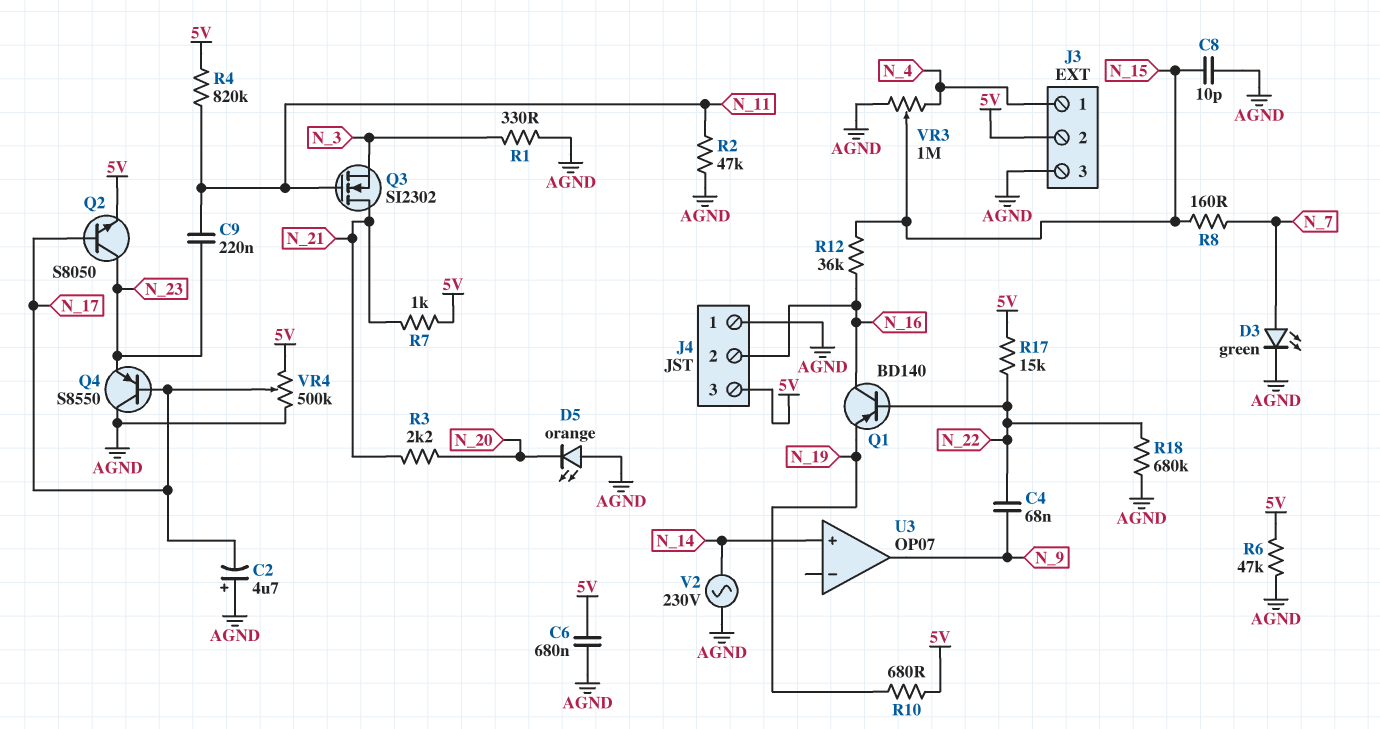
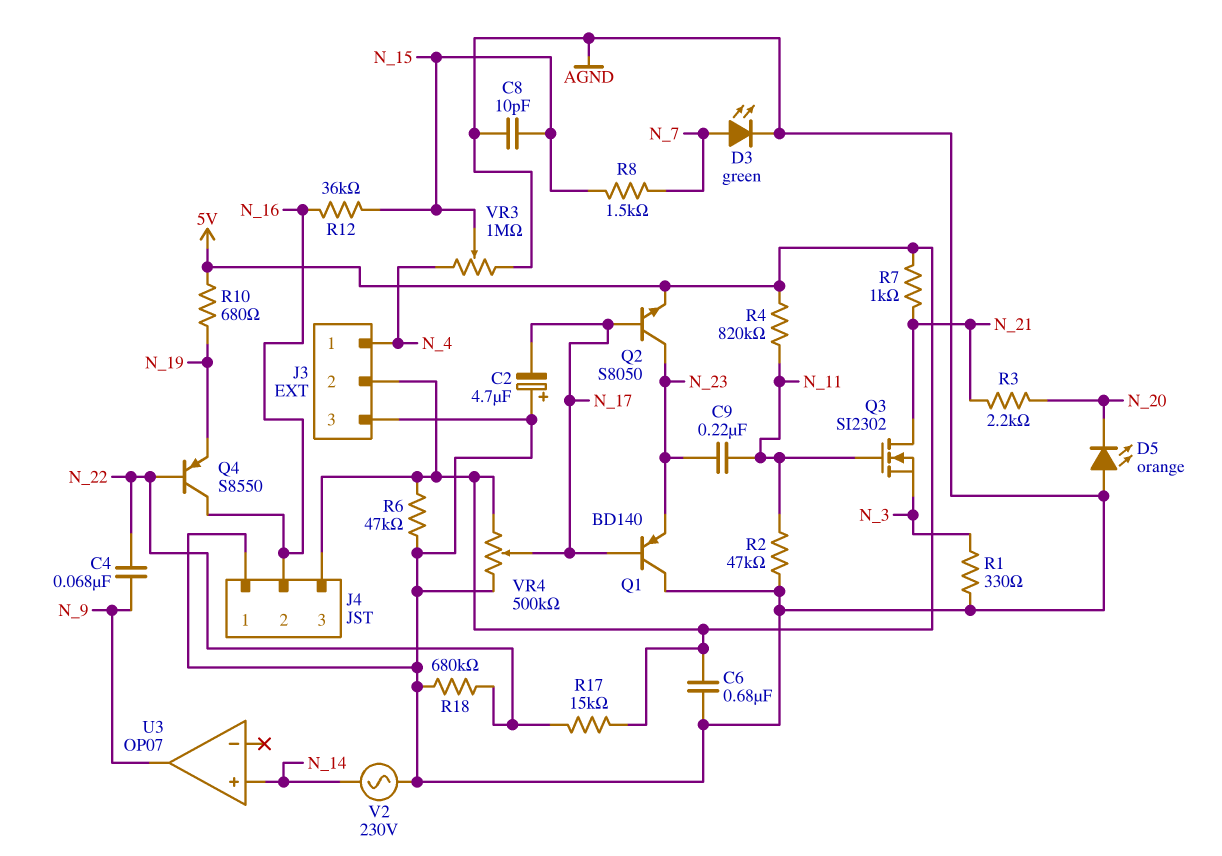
Q1: PNP BD140 (B N_22, C N_16, E N_19) -> PNP BD140 (B N_17, C AGND, E N_23)
Q4: PNP S8550 (B N_17, C AGND, E N_23) -> PNP S8550 (B N_22, C N_16, E N_19)
R8: 160 (N_7, N_15) -> 1.5k (N_7, N_15)

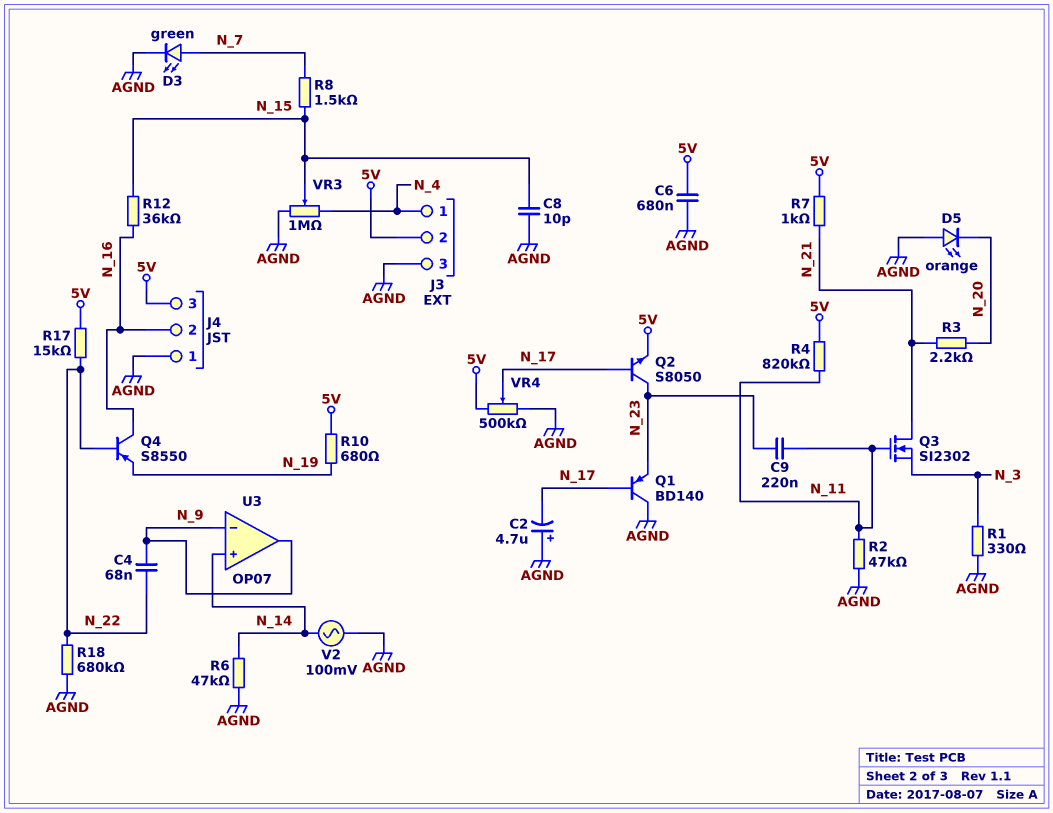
R6: 47k (5V, AGND) -> 47k (AGND, N_14)
U3 pin in-: none -> N_9
V2: AC 230V (AGND, N_14) -> AC 100mV (AGND, N_14)

